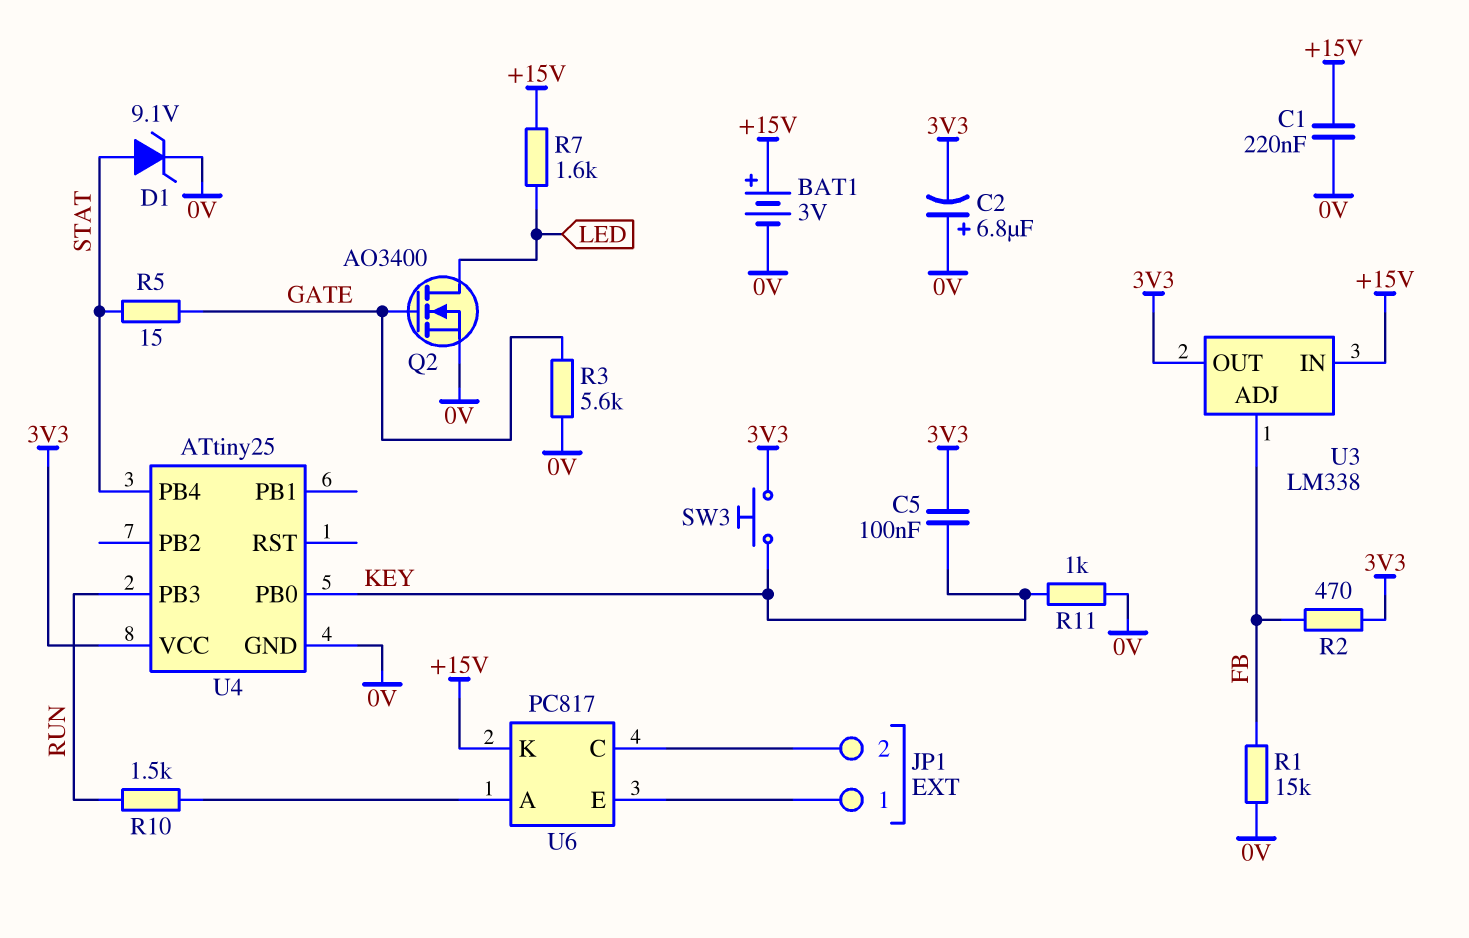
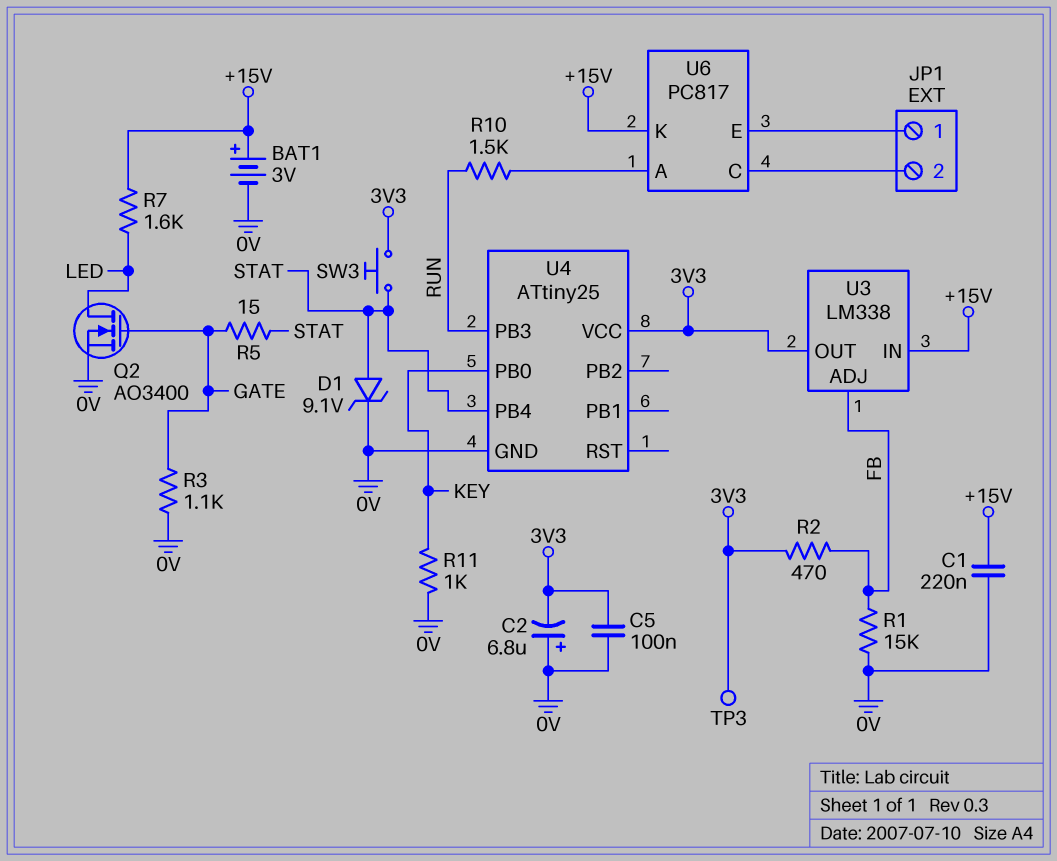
C5: 100nF (3V3, KEY) -> 100nF (0V, 3V3)
R3: 5.6k (0V, GATE) -> 1.1k (0V, GATE)
SW3: button (3V3, KEY) -> button (3V3, STAT)
TP3: none -> test point (3V3)

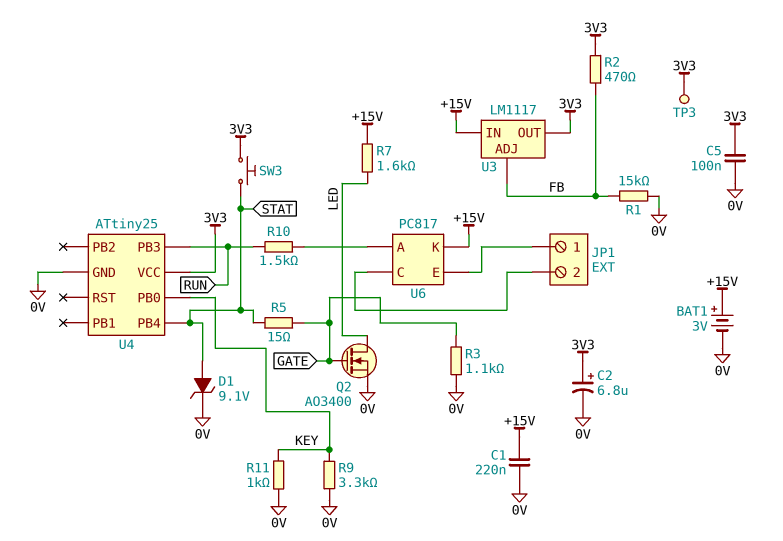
C2: 6.8uF (plus 0V, minus 3V3) -> 6.8uF (plus 3V3, minus 0V)
R9: none -> 3.3k (0V, KEY)
U3: LM338 -> LM1117

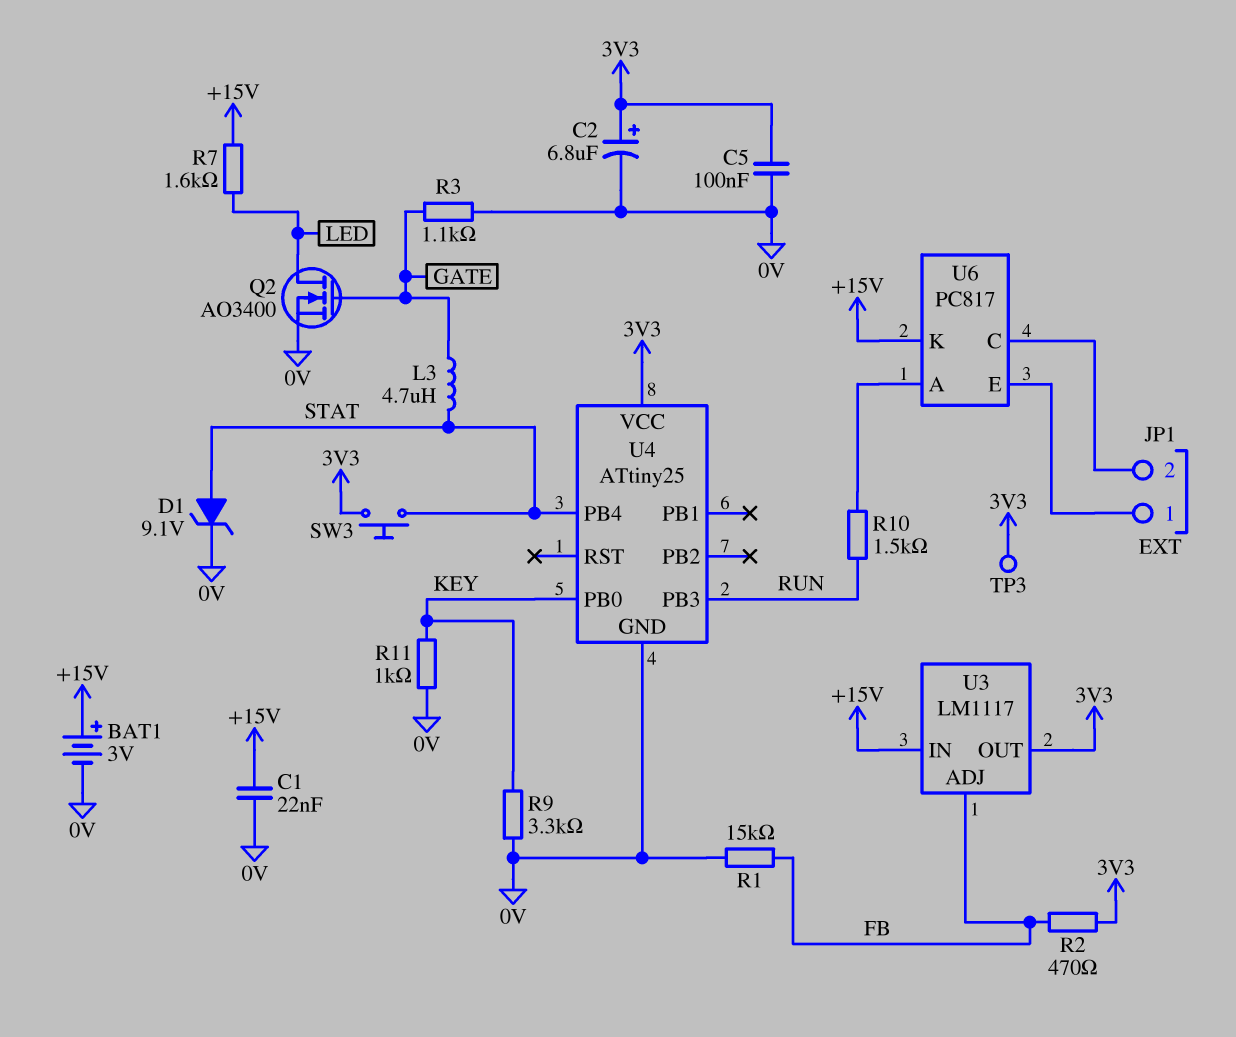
C1: 220nF (+15V, 0V) -> 22nF (+15V, 0V)
L3: none -> 4.7uH (GATE, STAT)
R5: 15 (GATE, STAT) -> none

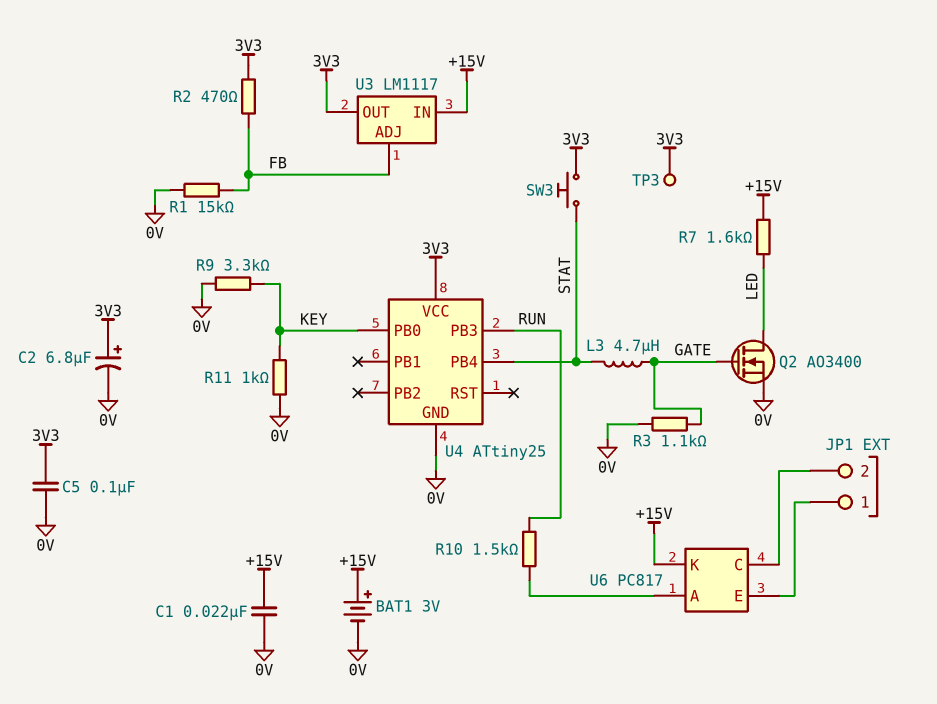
D1: zener 9.1V (A STAT, K 0V) -> none

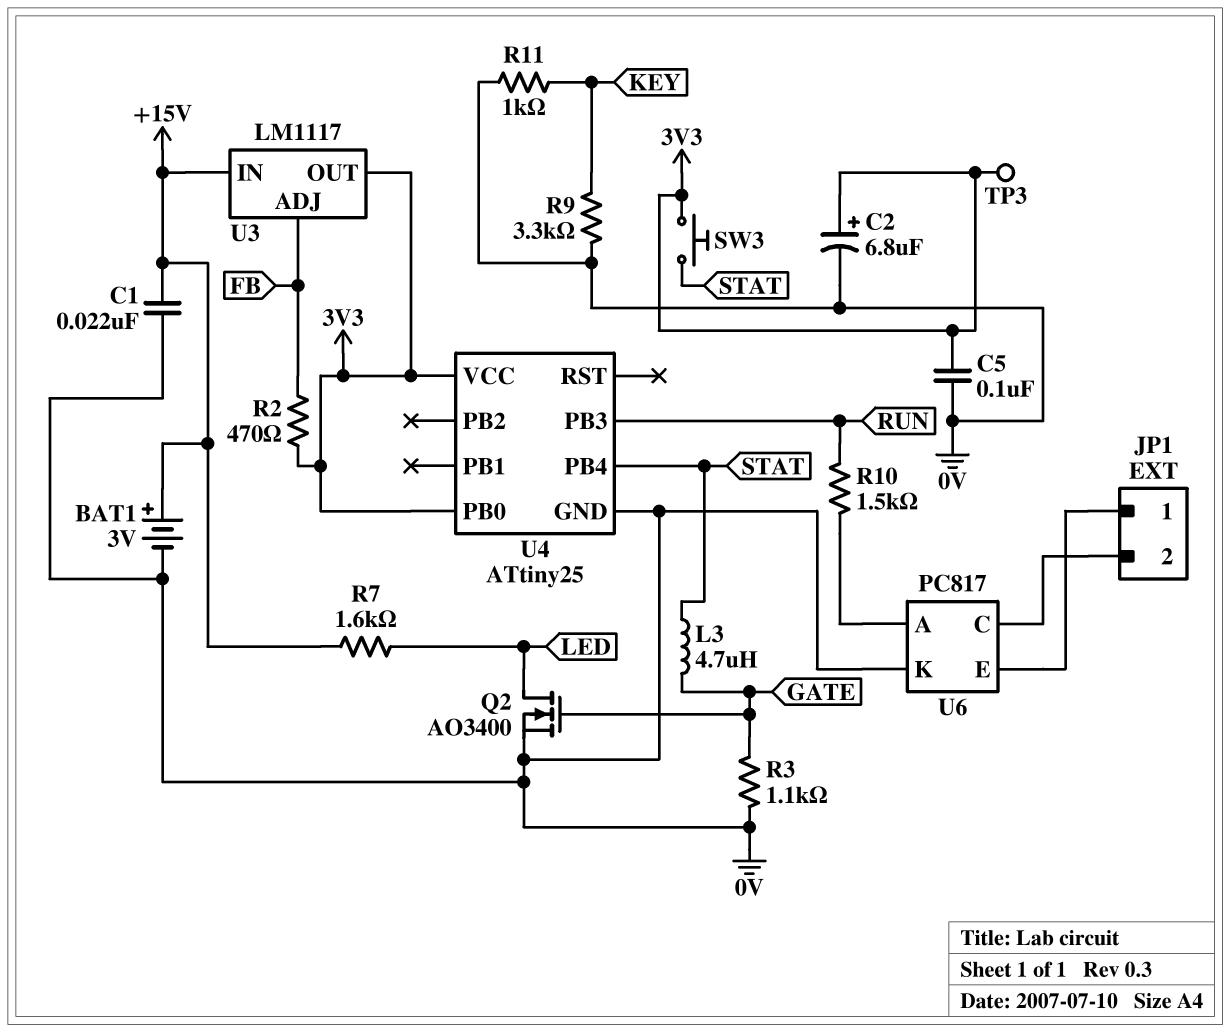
R1: 15k (0V, FB) -> none
U4 pin PB0: KEY -> 3V3
U6 pin K: +15V -> 0V

